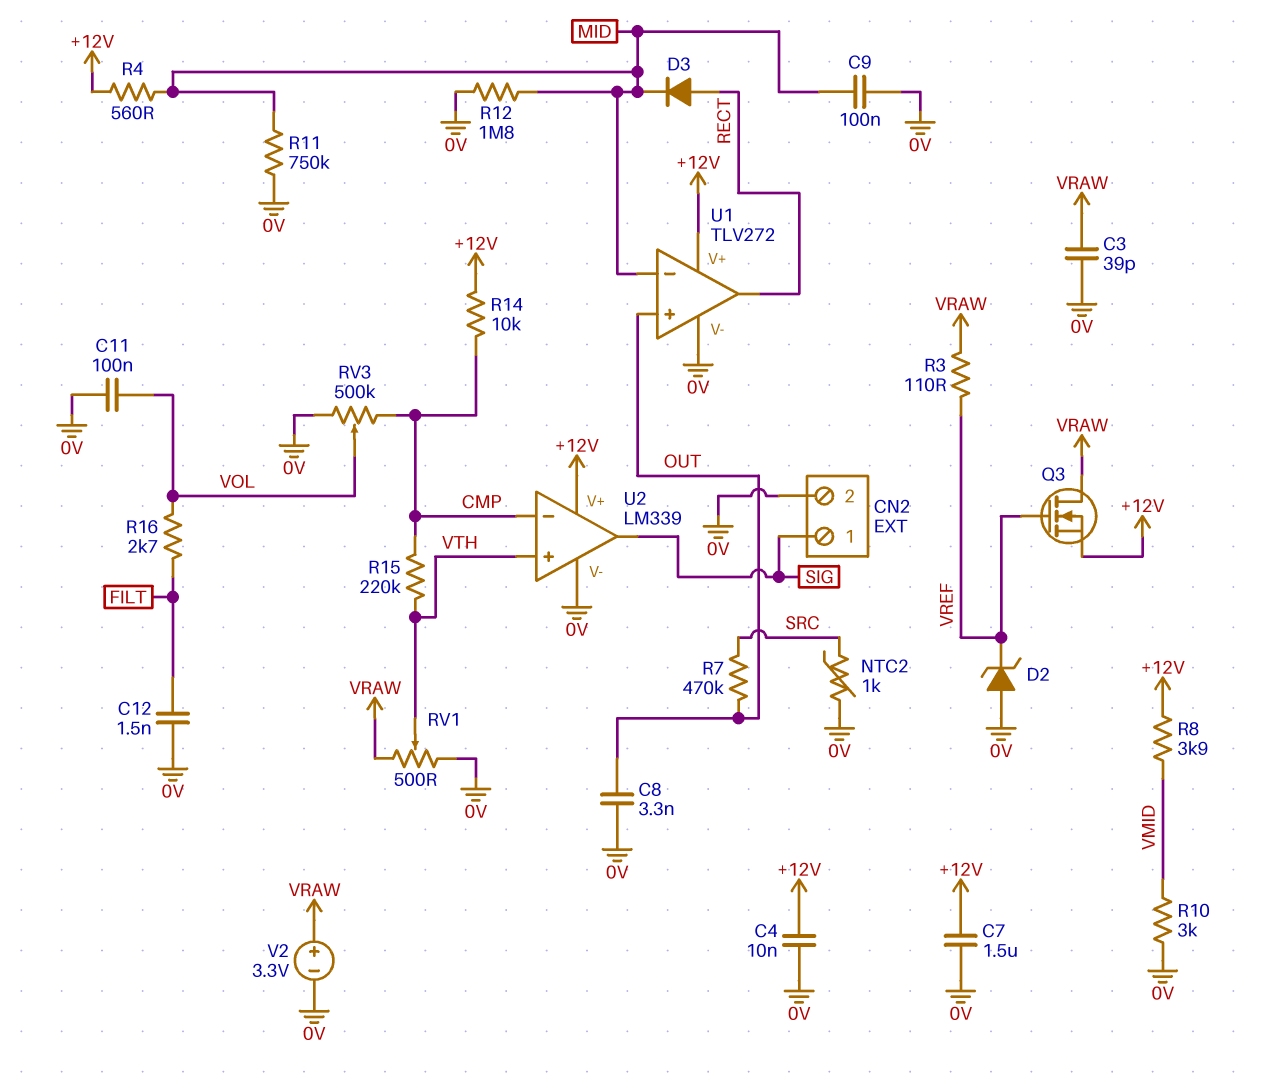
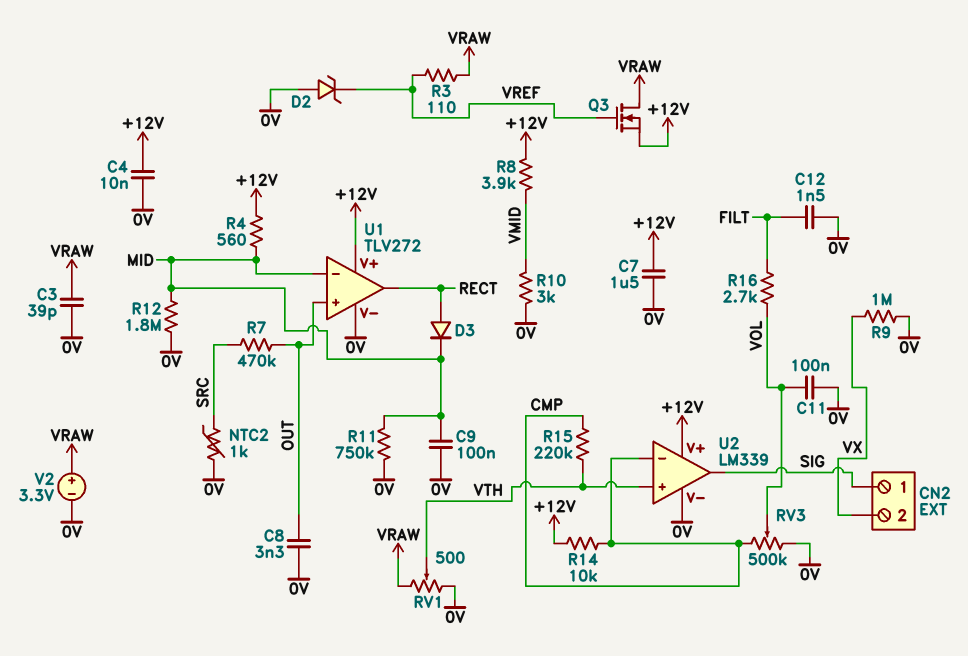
CN2 pin 2: 0V -> VX
R9: none -> 1M (0V, VX)

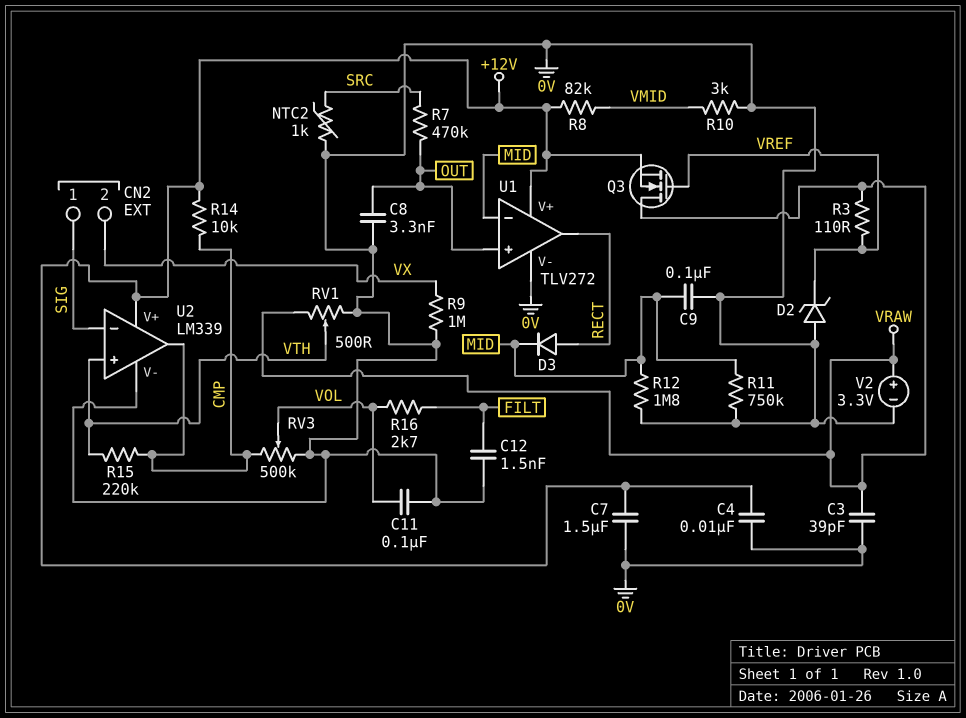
R4: 560 (+12V, MID) -> none
R8: 3.9k (+12V, VMID) -> 82k (+12V, VMID)
U2 pin in-: CMP -> SIG
U2 pin out: SIG -> CMP

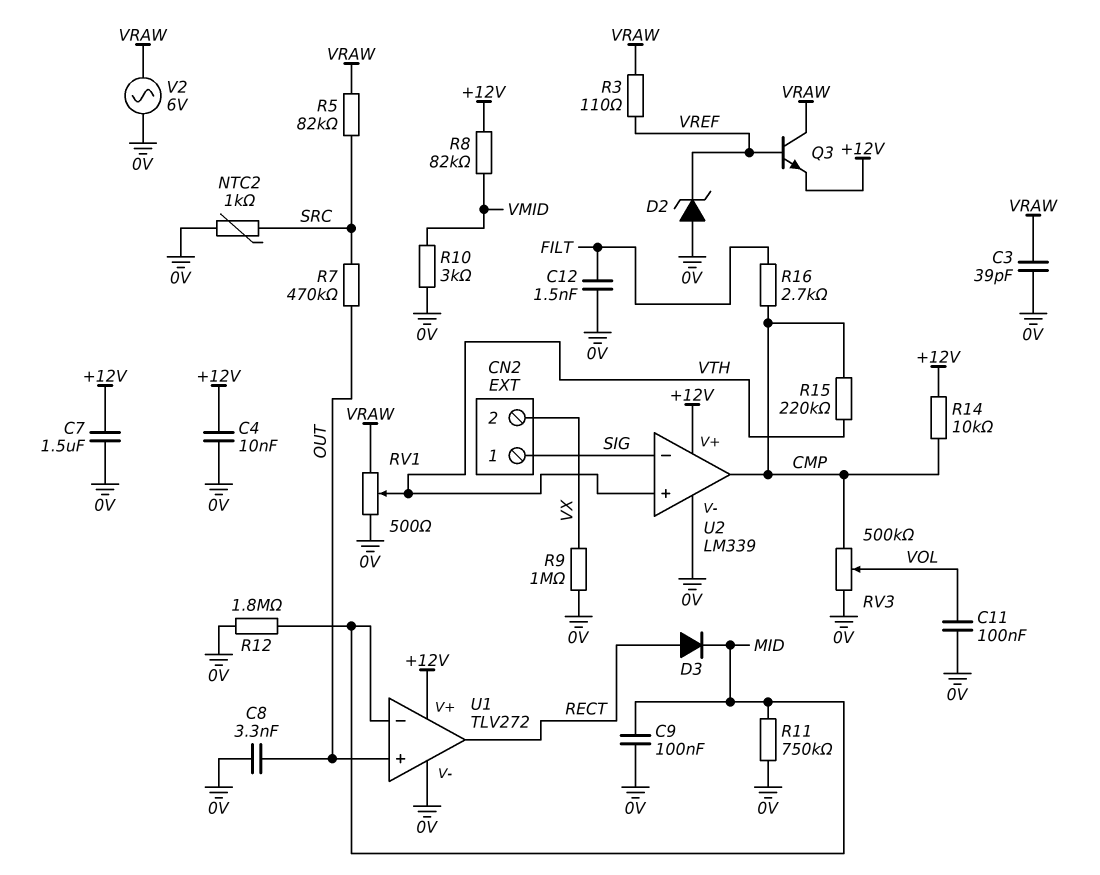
Q3: NMOS (G VREF, D VRAW, S +12V) -> NPN (B VREF, C VRAW, E +12V)
R5: none -> 82k (SRC, VRAW)
R16: 2.7k (FILT, VOL) -> 2.7k (CMP, FILT)
V2: 3.3V (plus VRAW, minus 0V) -> AC 6V (0V, VRAW)

